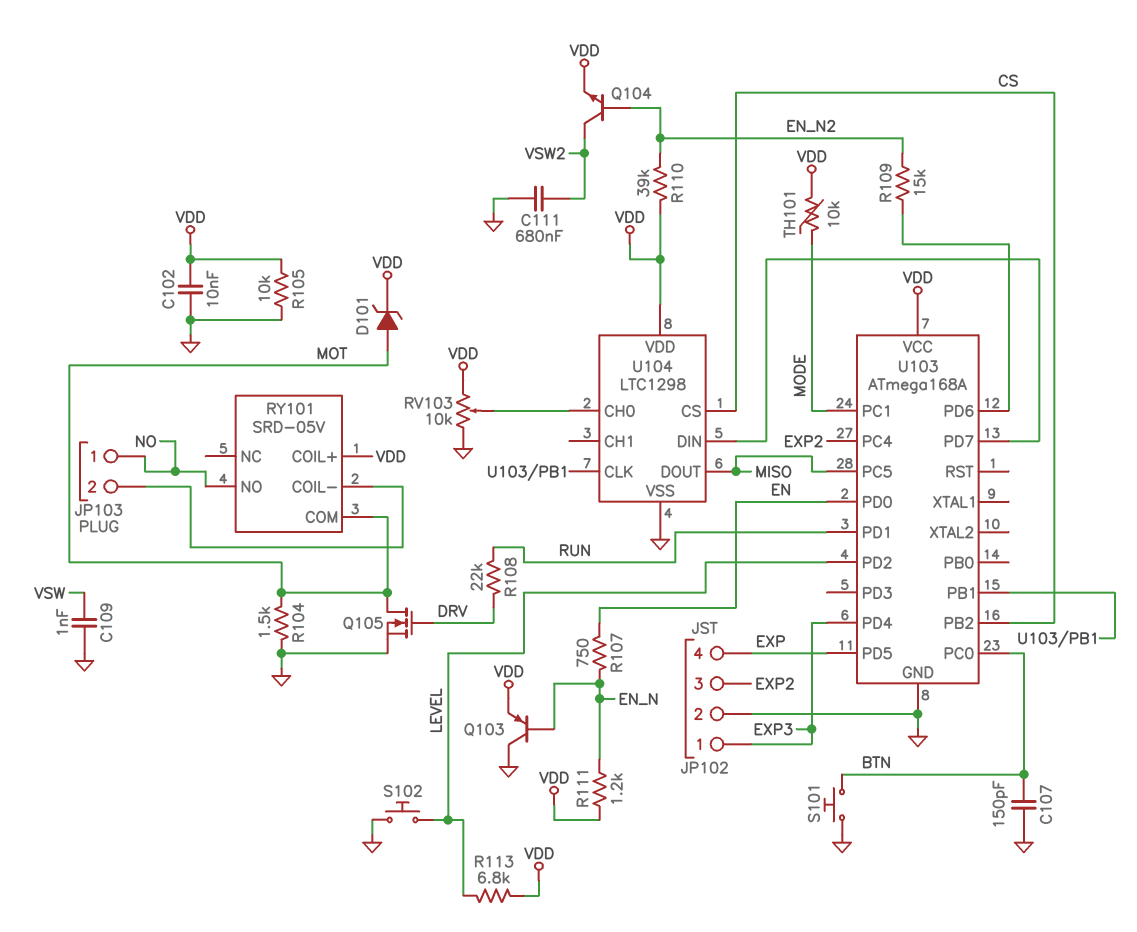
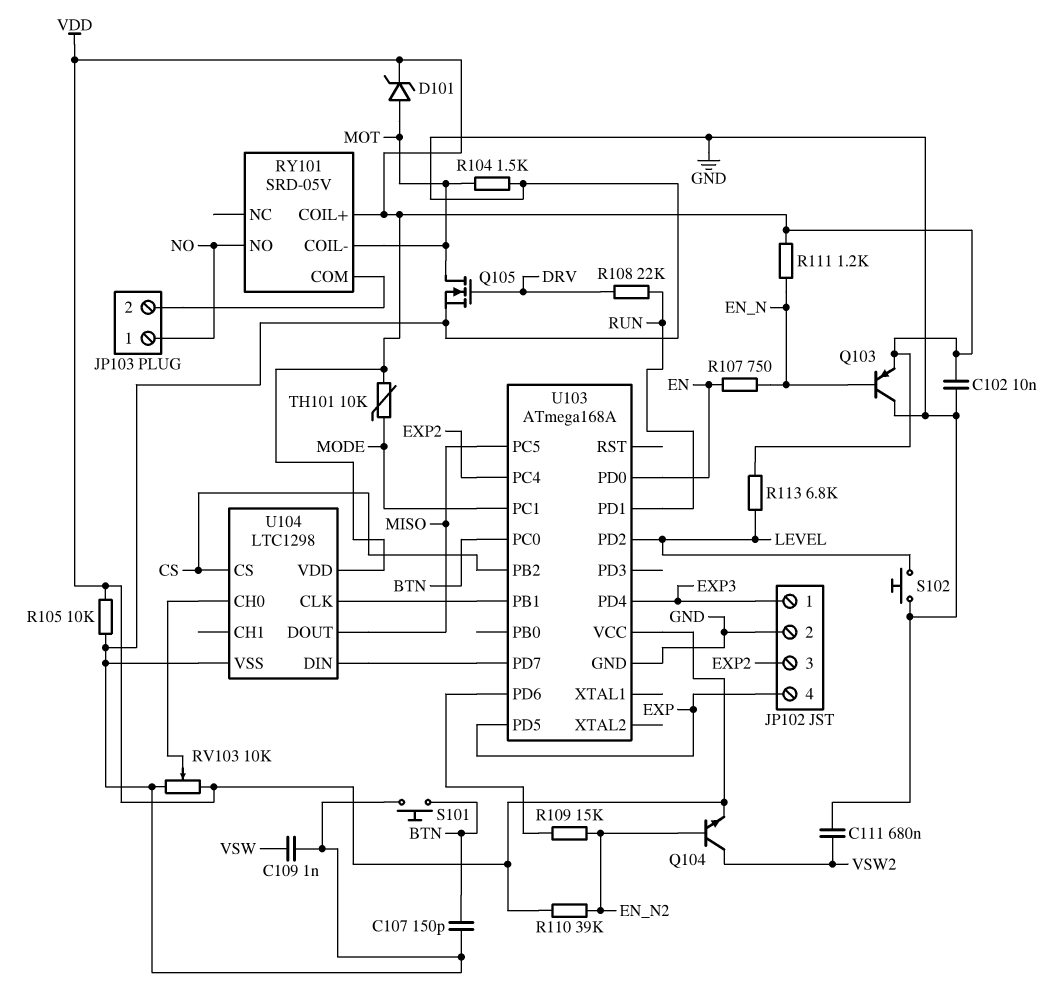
RY101 pin COIL-: JP103/2 -> MOT
RY101 pin COM: MOT -> JP103/2

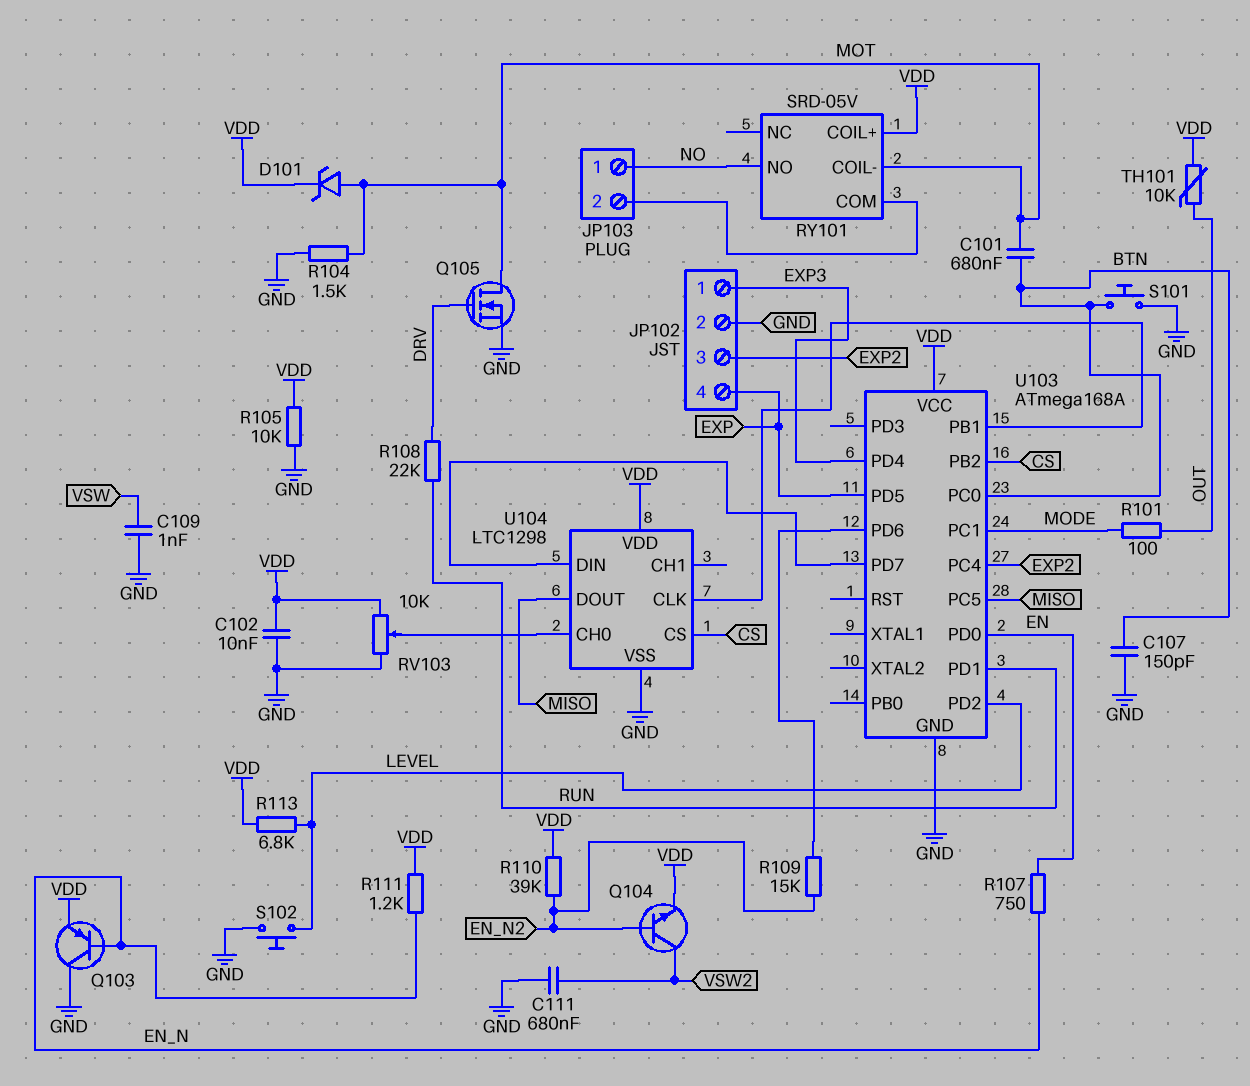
C101: none -> 680nF (BTN, MOT)
R101: none -> 100 (MODE, OUT)
TH101: 10k (MODE, VDD) -> 10k (OUT, VDD)

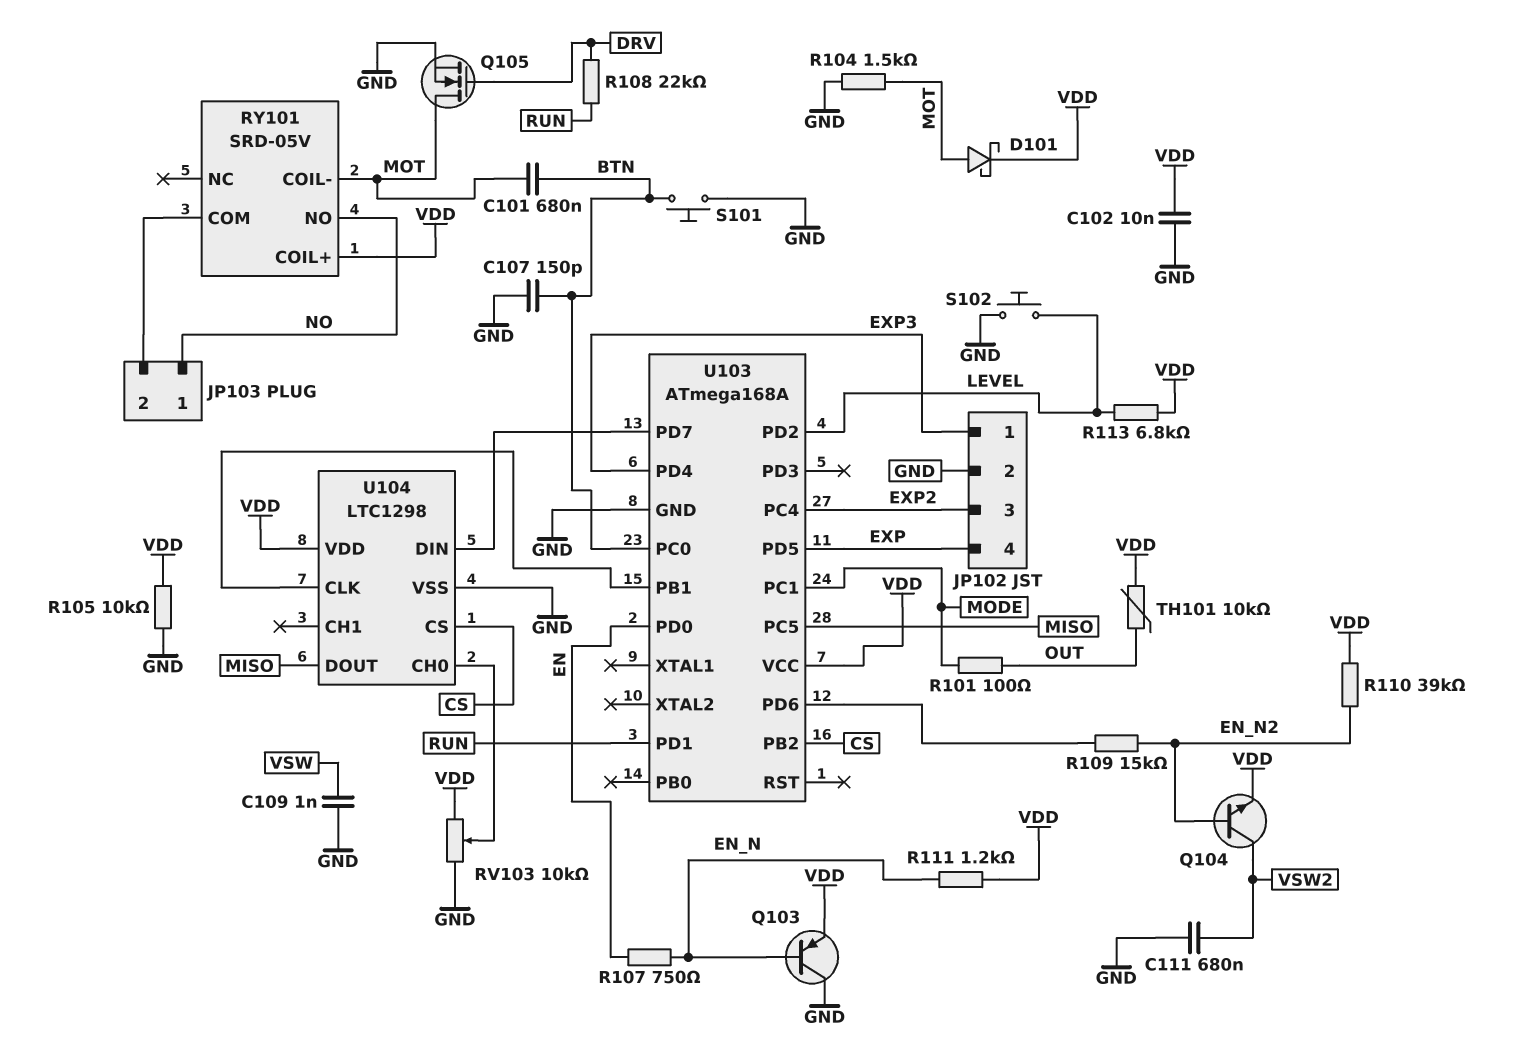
D101: zener (A MOT, K VDD) -> schottky (A MOT, K VDD)

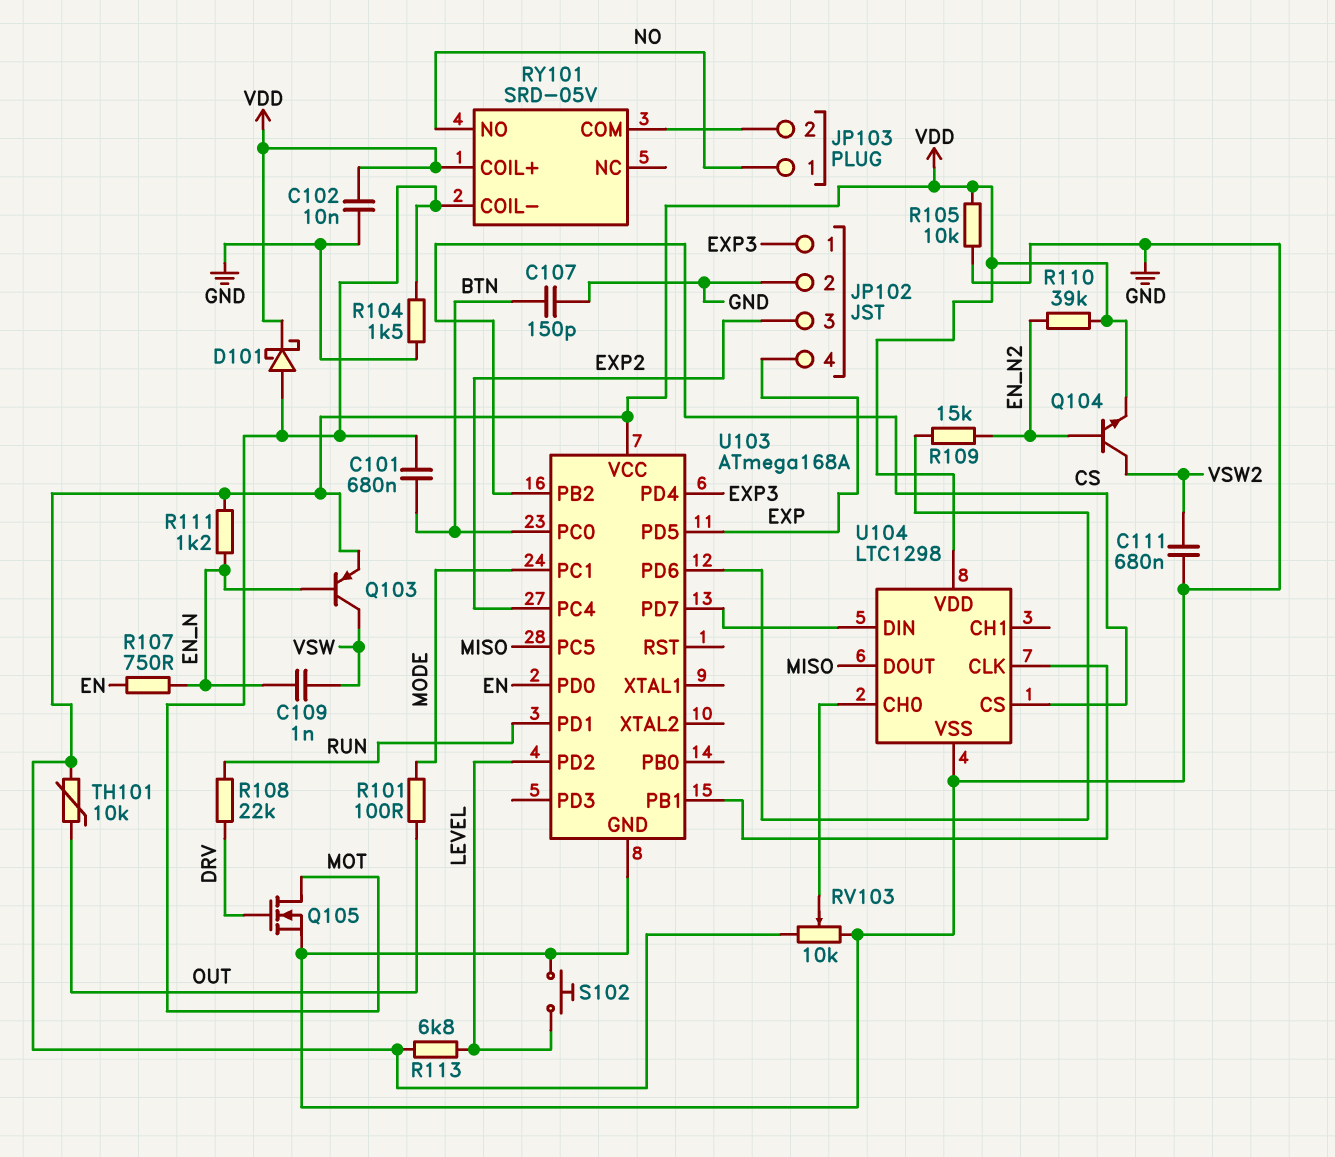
C109: 1nF (GND, VSW) -> 1nF (EN_N, VSW)
Q103: PNP (B EN_N, C GND, E VDD) -> PNP (B EN_N, C VSW, E VDD)
S101: button (BTN, GND) -> none

